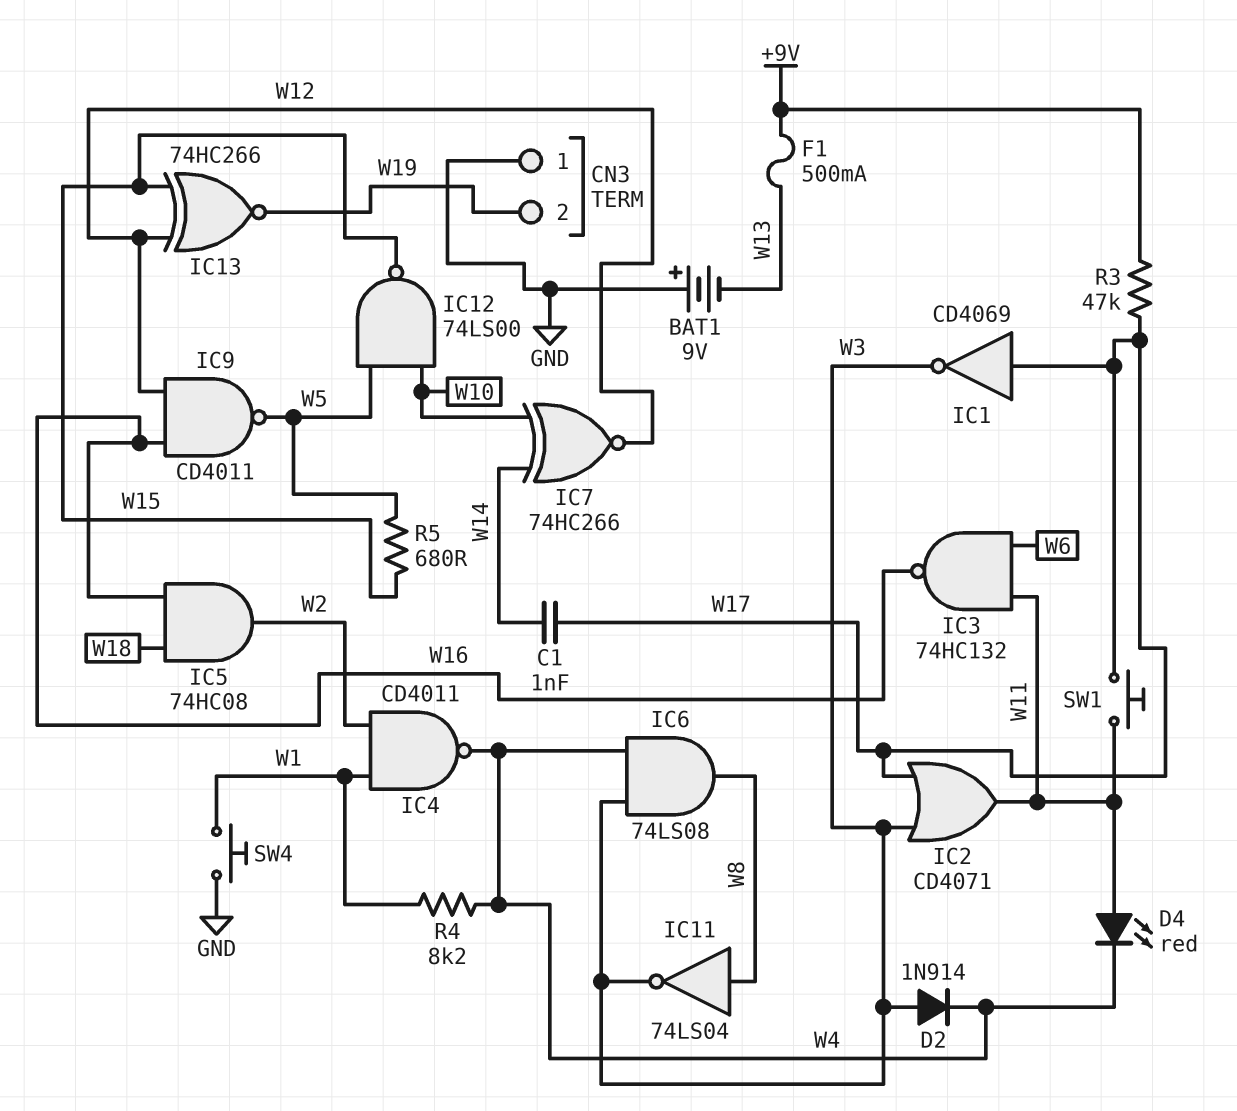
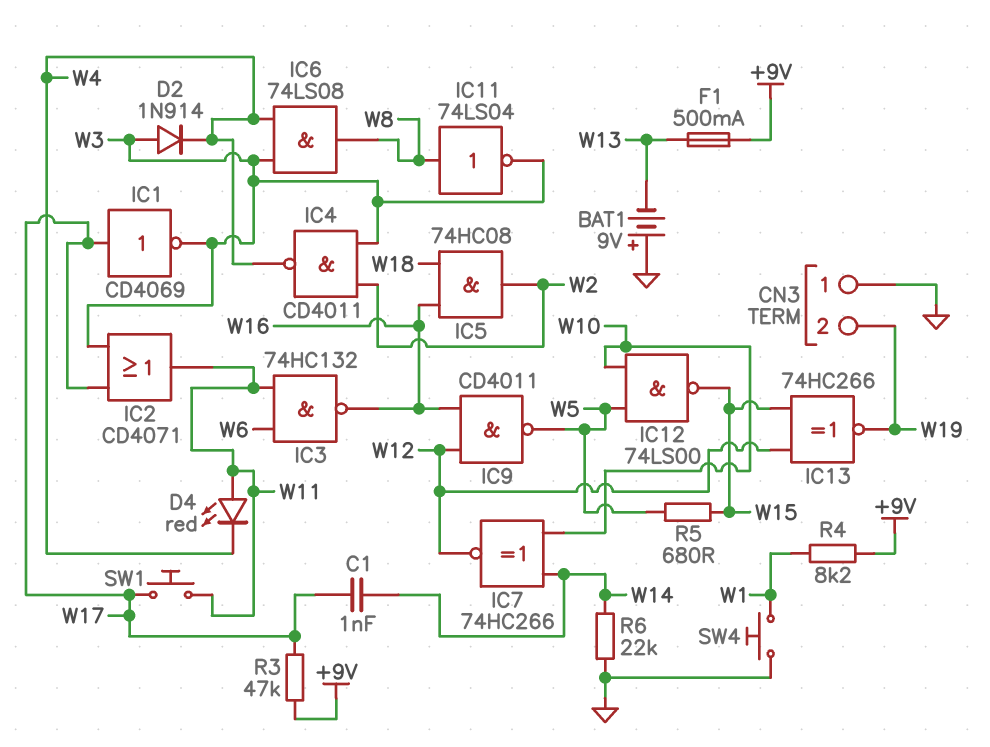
IC4: NAND CD4011 (in W1, in W2, out W4) -> NAND CD4011 (in W2, in W3, out W4)
R4: 8.2k (W1, W4) -> 8.2k (+9V, W1)
R6: none -> 22k (GND, W14)

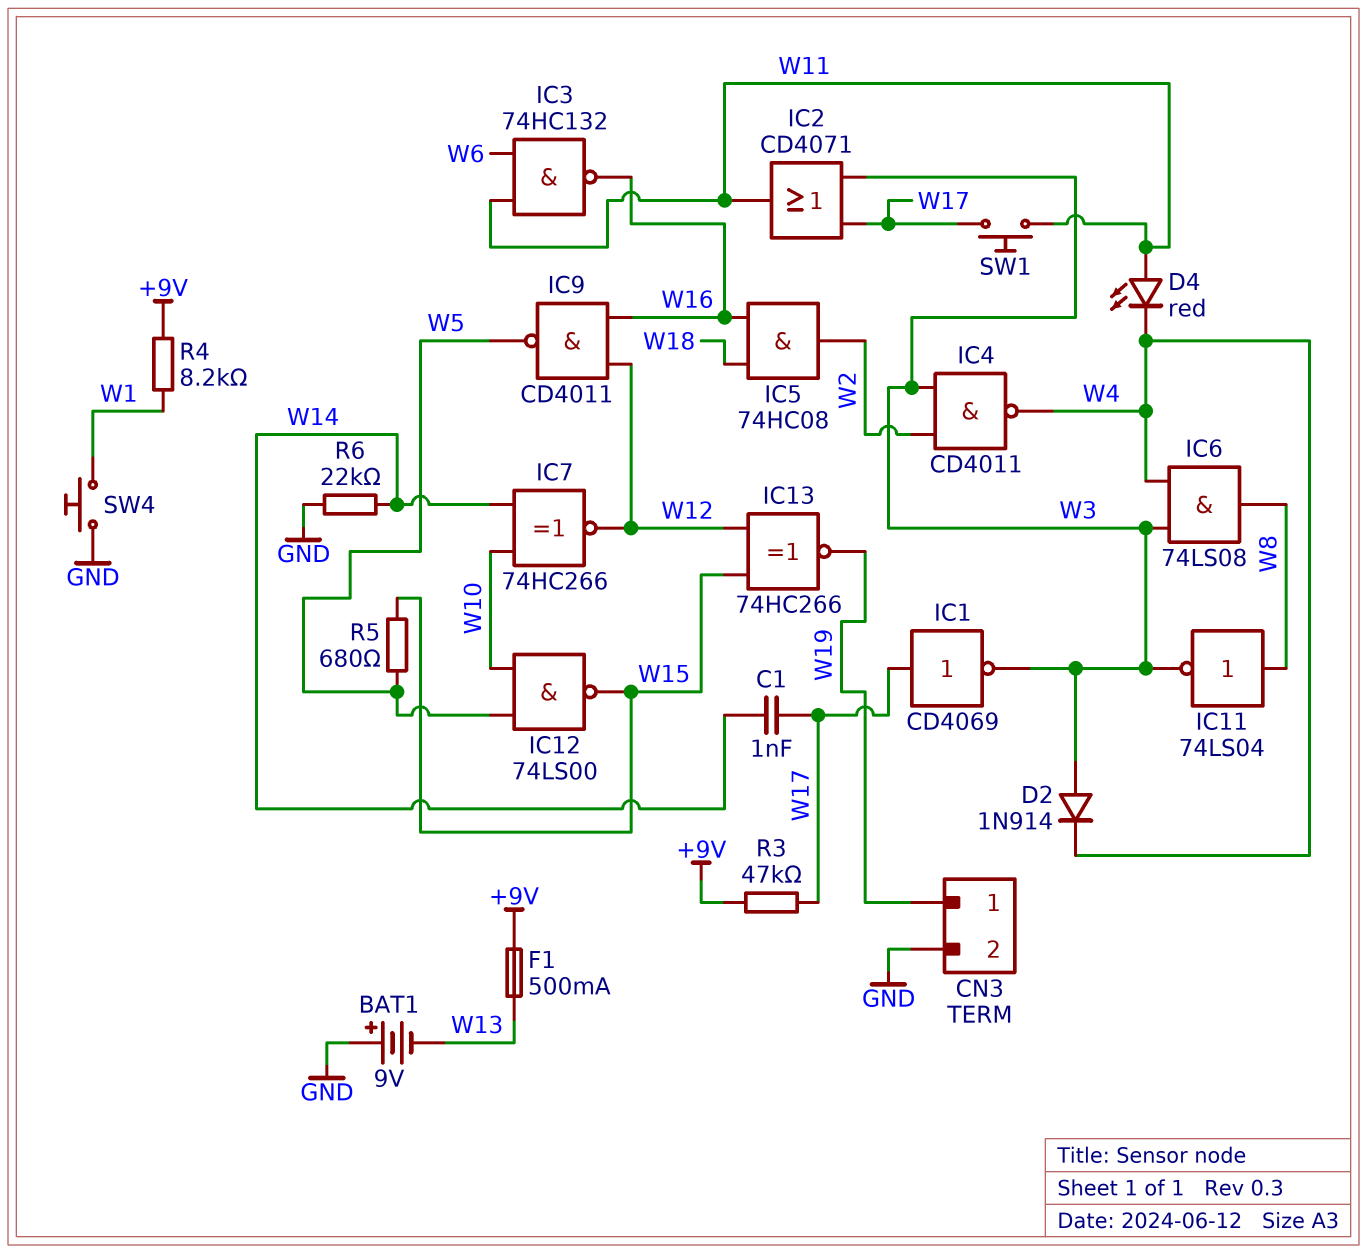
CN3 pin 1: GND -> W19
CN3 pin 2: W19 -> GND

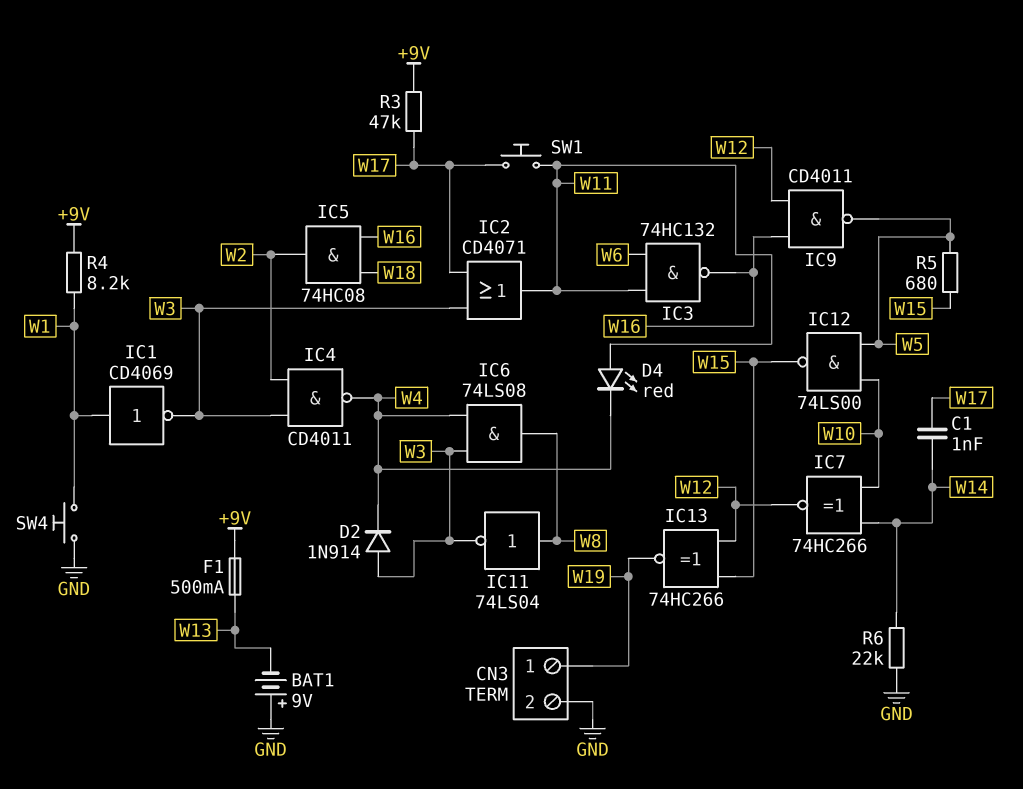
IC1: NOT CD4069 (in W17, out W3) -> NOT CD4069 (in W1, out W3)

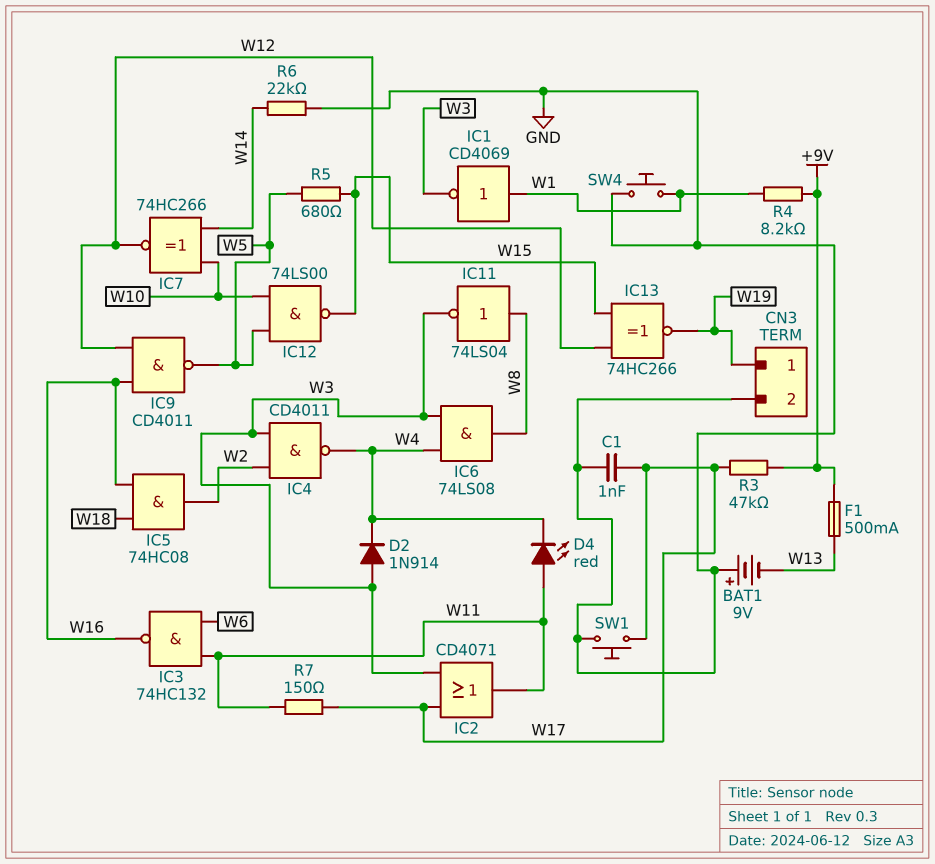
C1: 1nF (W14, W17) -> 1nF (GND, W17)
R7: none -> 150 (W11, W17)
SW1: button (W11, W17) -> button (GND, W17)

